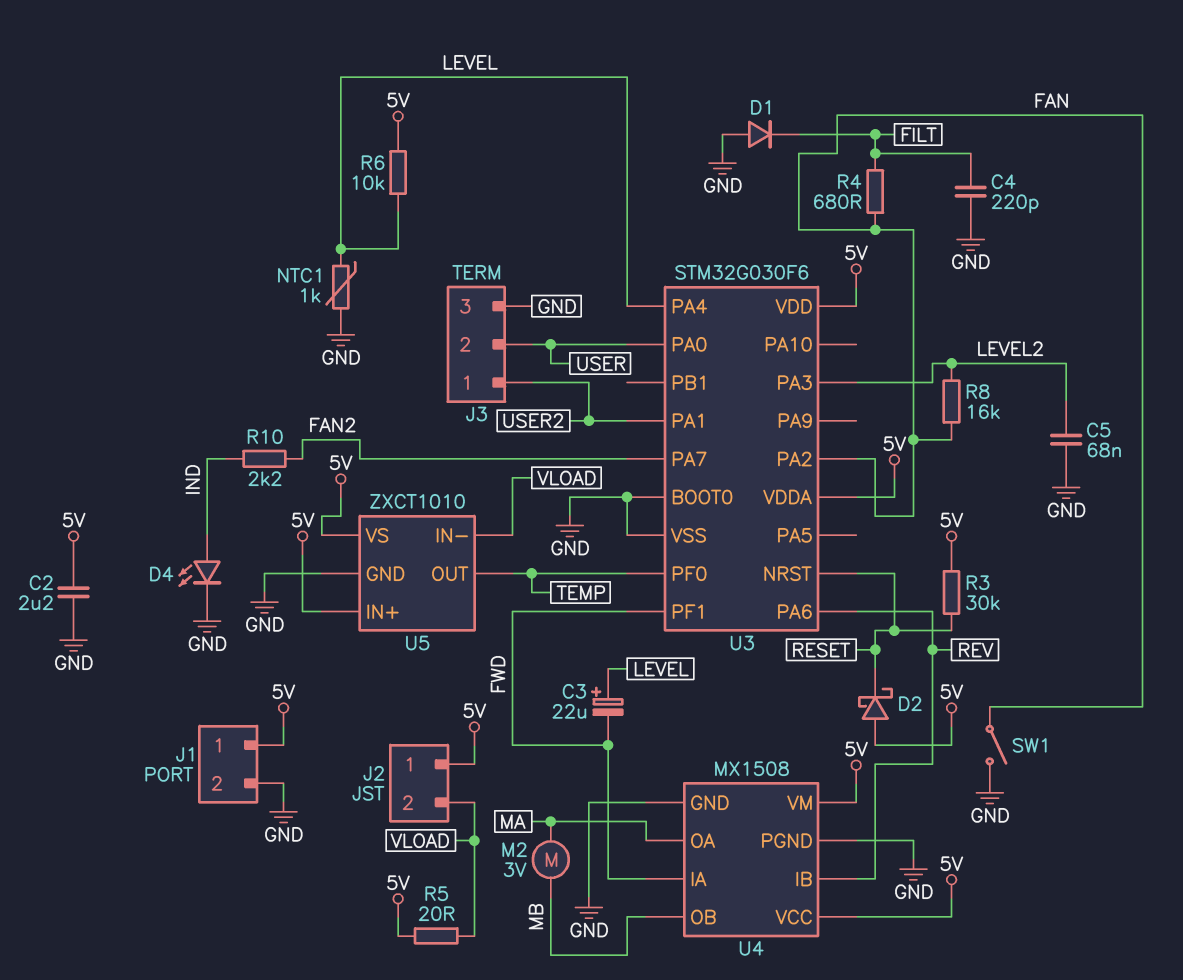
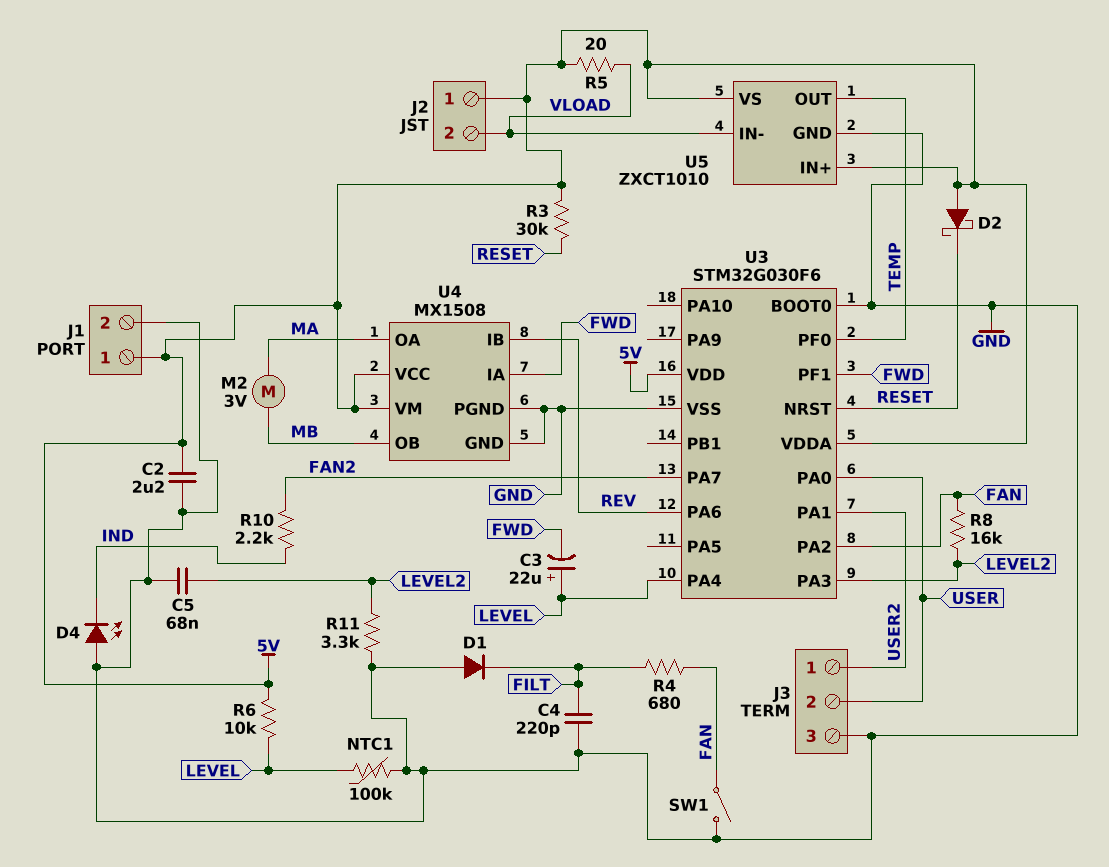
D4: LED (A IND, K GND) -> LED (A GND, K IND)
NTC1: 1k (GND, LEVEL) -> 100k (GND, LEVEL)
R11: none -> 3.3k (GND, LEVEL2)

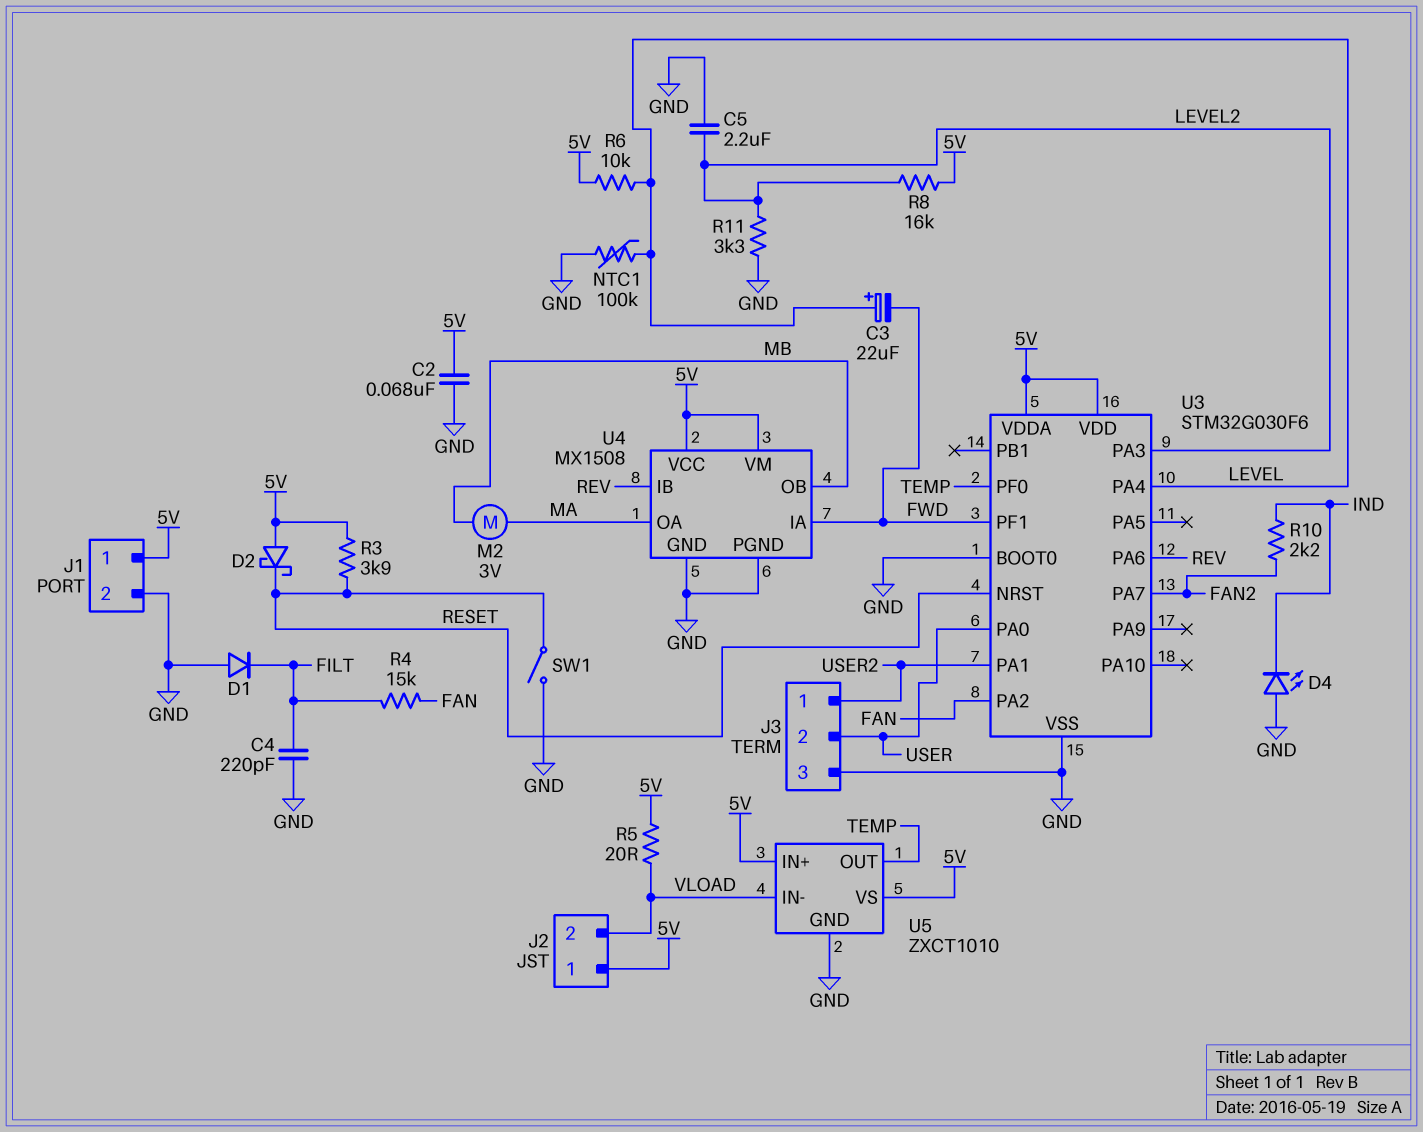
C2: 2.2uF (5V, GND) -> 68nF (5V, GND)
C5: 68nF (GND, LEVEL2) -> 2.2uF (GND, LEVEL2)
R3: 30k (5V, RESET) -> 3.9k (5V, RESET)
R4: 680 (FAN, FILT) -> 15k (FAN, FILT)
R8: 16k (FAN, LEVEL2) -> 16k (5V, LEVEL2)
SW1: switch (FAN, GND) -> switch (GND, RESET)

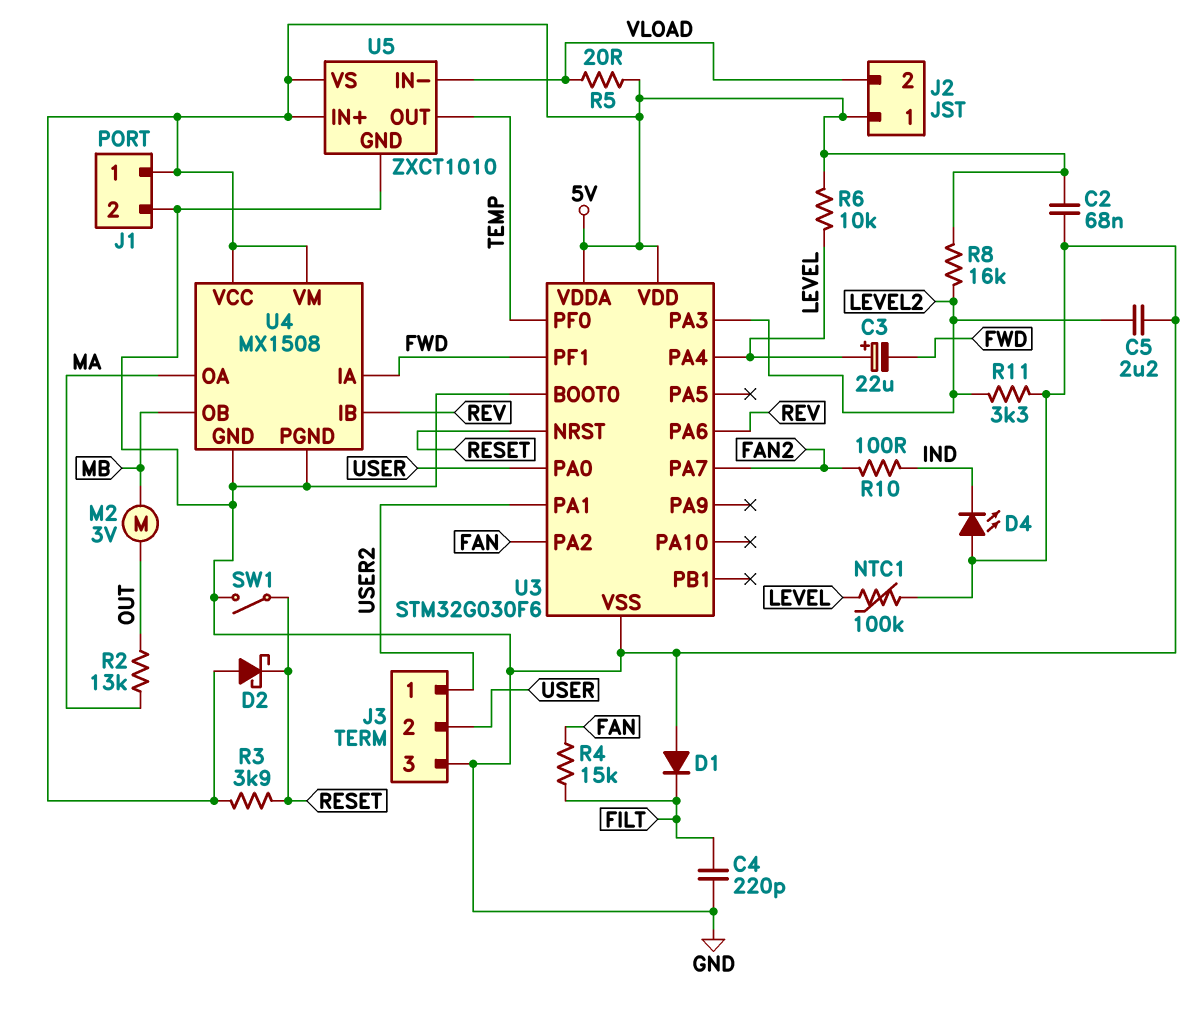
M2: motor 3V (MA, MB) -> motor 3V (MB, OUT)
R2: none -> 13k (MA, OUT)
R10: 2.2k (FAN2, IND) -> 100 (FAN2, IND)

